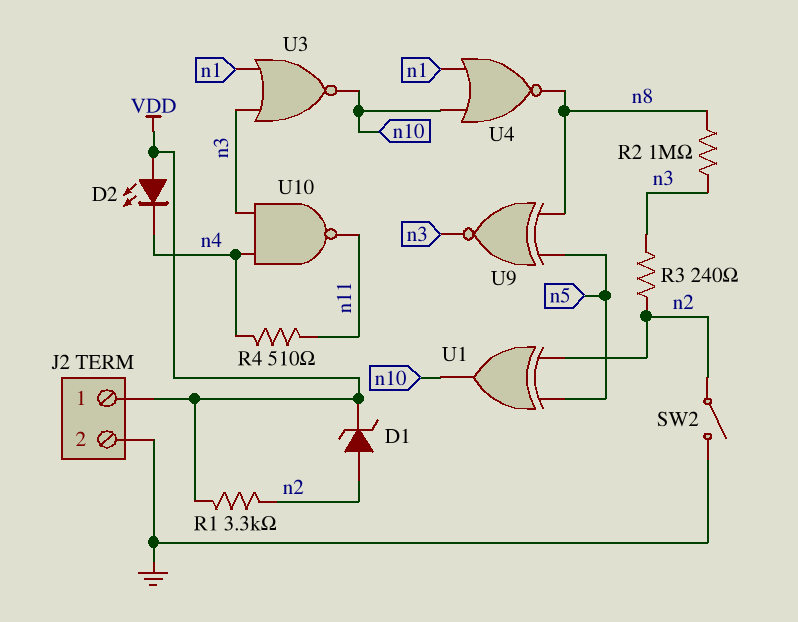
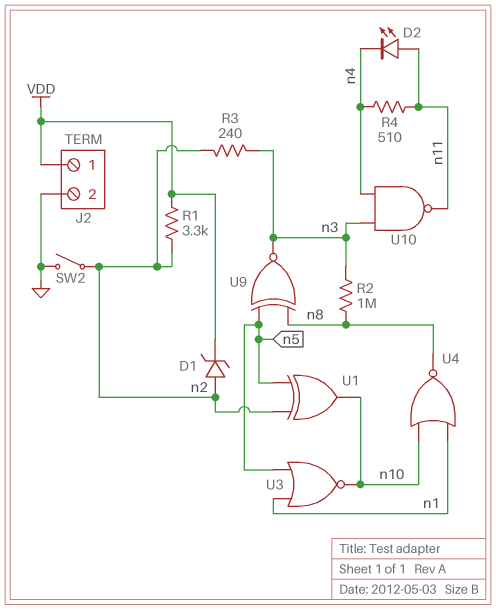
D2: LED (A VDD, K n4) -> LED (A n11, K n4)
U3: NOR (in n1, in n3, out n10) -> NOR (in n1, in n5, out n10)

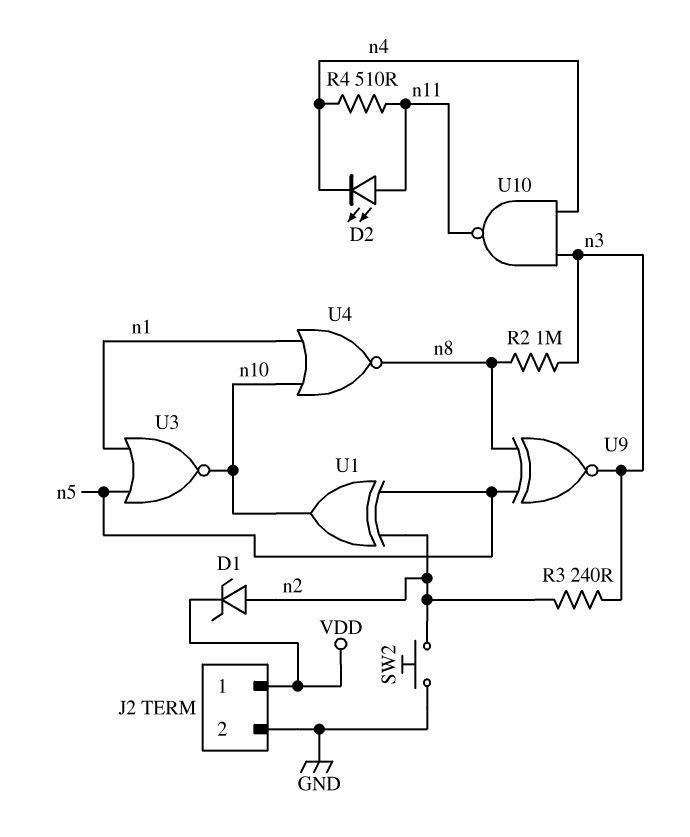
R1: 3.3k (VDD, n2) -> none
SW2: switch (GND, n2) -> button (GND, n2)

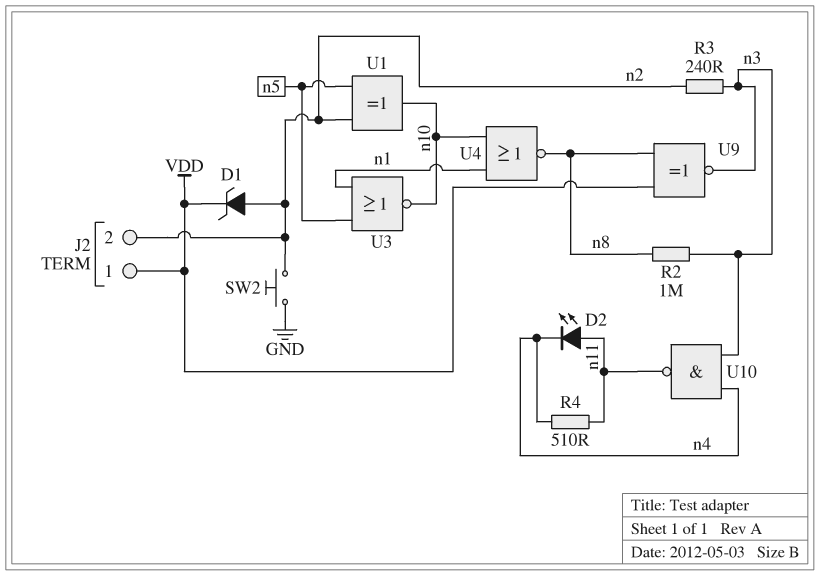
J2 pin 2: GND -> n2
U9: XNOR (in n5, in n8, out n3) -> XNOR (in VDD, in n8, out n3)

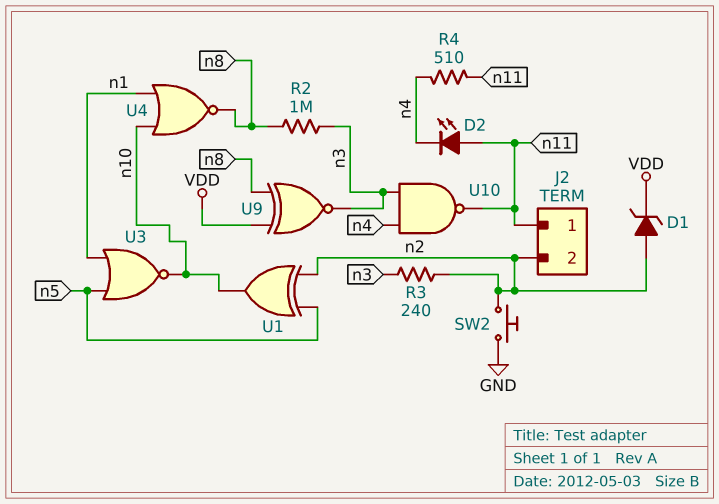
J2 pin 1: VDD -> n11

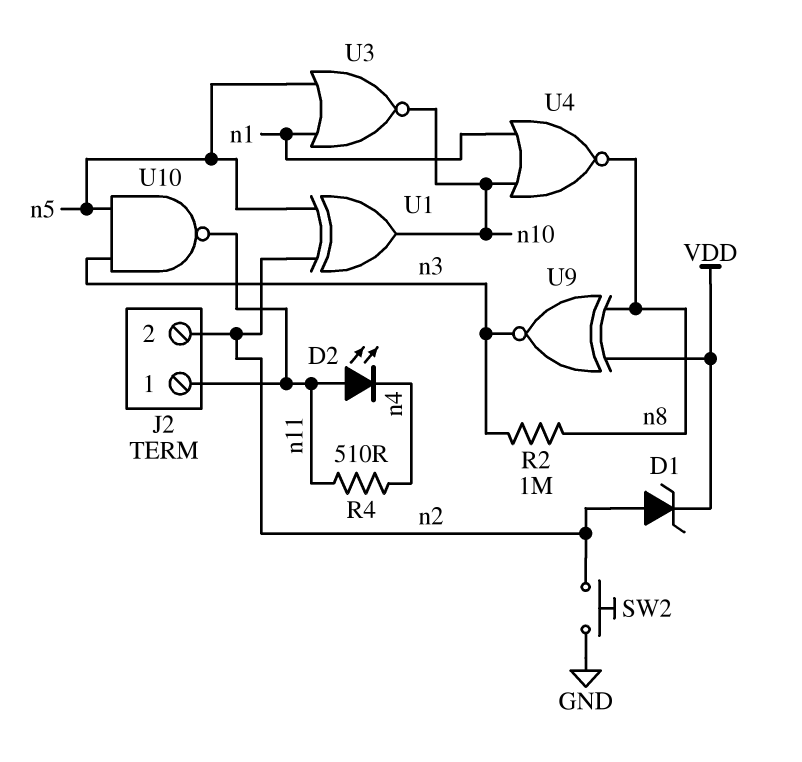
R3: 240 (n2, n3) -> none
U10: NAND (in n3, in n4, out n11) -> NAND (in n3, in n5, out n11)

